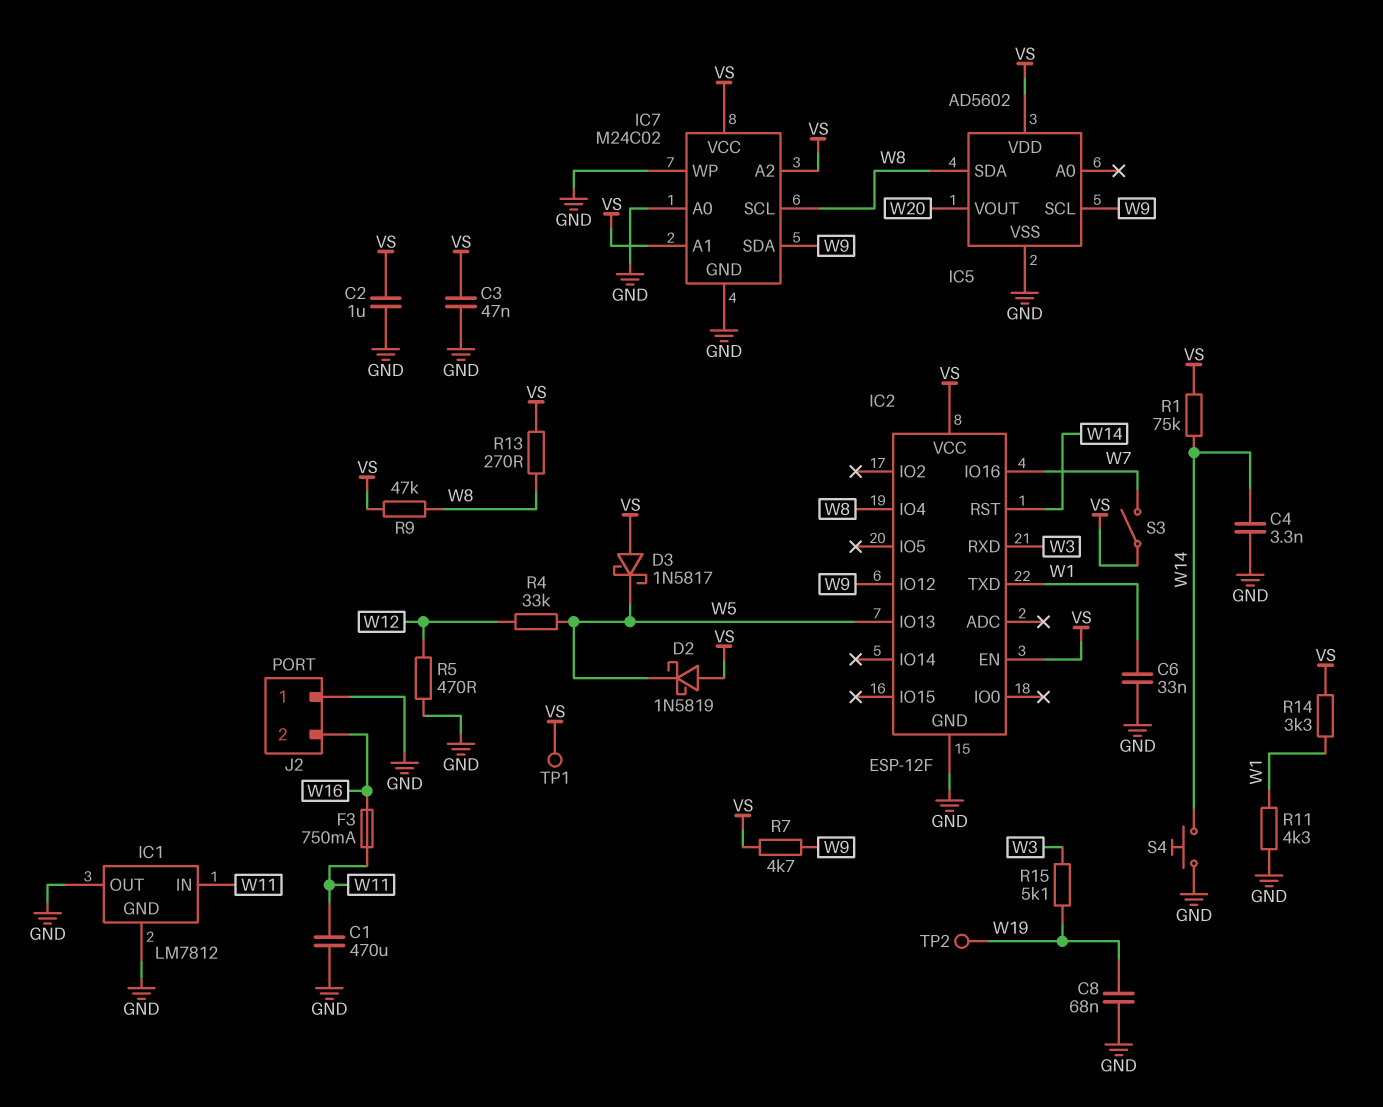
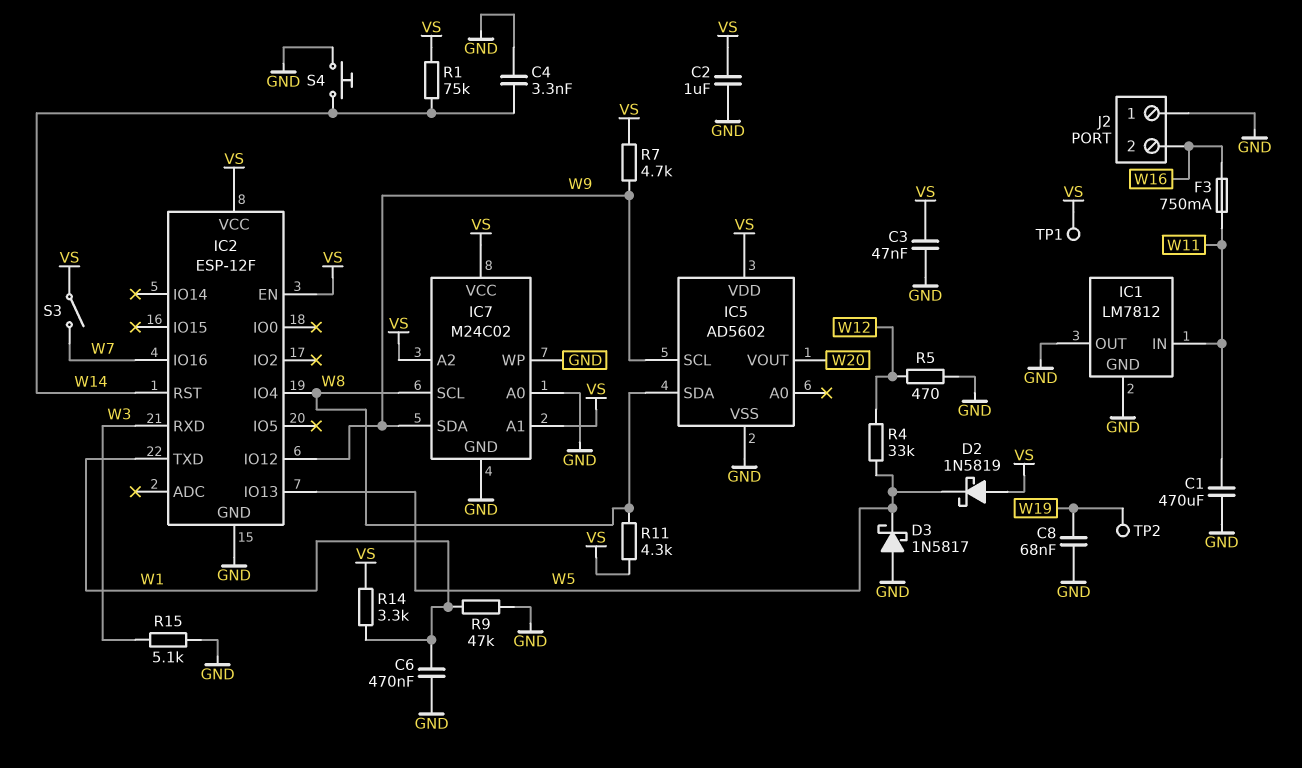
C6: 33nF (GND, W1) -> 470nF (GND, W1)
D3: schottky 1N5817 (A VS, K W5) -> schottky 1N5817 (A GND, K W5)
R9: 47k (VS, W8) -> 47k (GND, W1)
R11: 4.3k (GND, W1) -> 4.3k (VS, W8)
R13: 270 (VS, W8) -> none
R15: 5.1k (W3, W19) -> 5.1k (GND, W3)

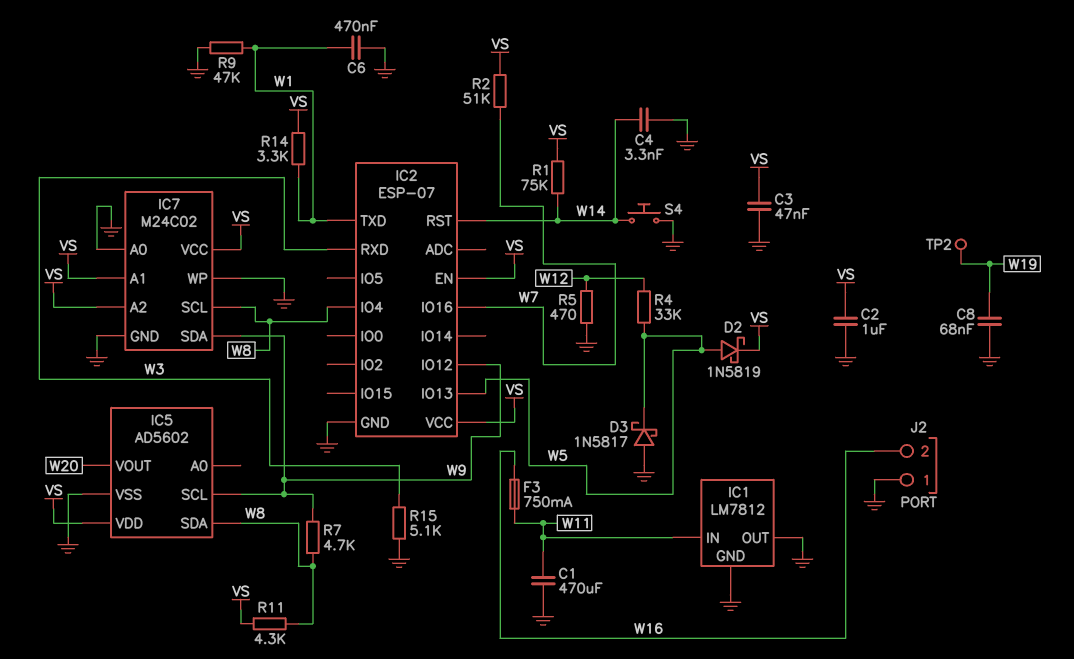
D2: schottky 1N5819 (A VS, K W5) -> schottky 1N5819 (A W5, K VS)
IC2: ESP-12F -> ESP-07
R2: none -> 51k (VS, W7)
R7: 4.7k (VS, W9) -> 4.7k (W8, W9)
S3: switch (VS, W7) -> none
TP1: test point (VS) -> none

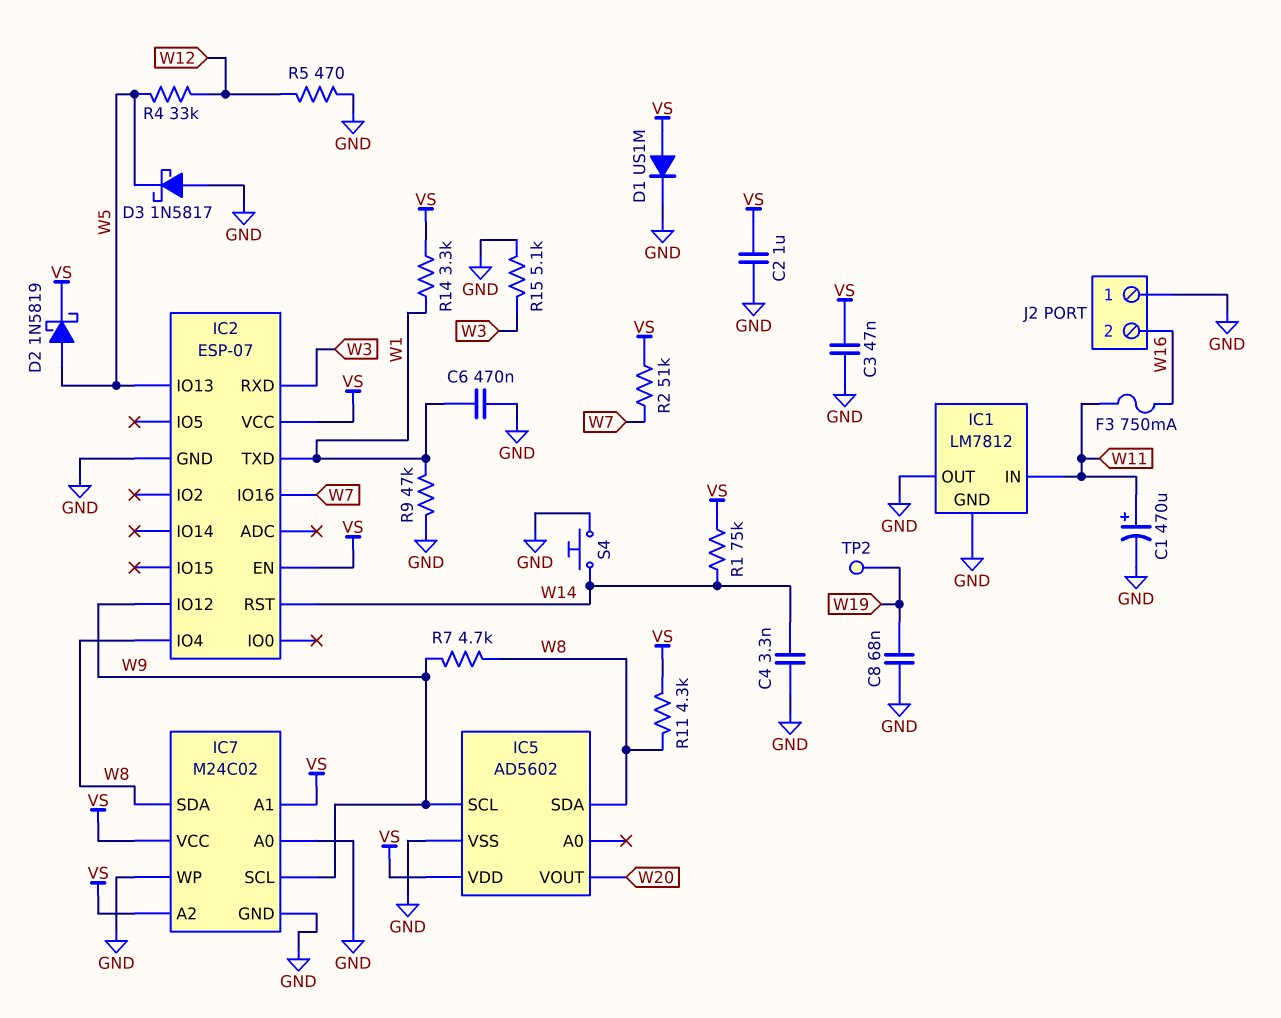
C1: 470uF (GND, W11) -> 470uF (plus W11, minus GND)
D1: none -> diode US1M (A VS, K GND)
IC7 pin SCL: W8 -> W9
IC7 pin SDA: W9 -> W8

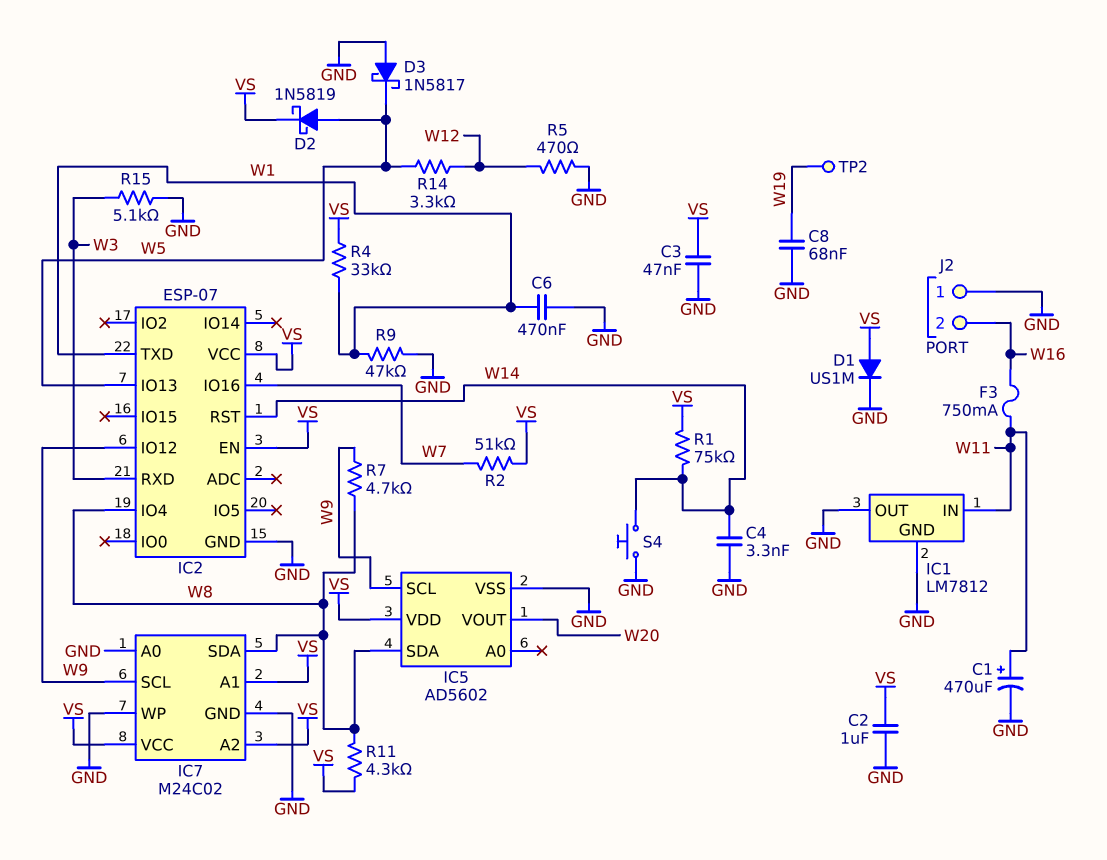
R4: 33k (W5, W12) -> 33k (VS, W1)
R14: 3.3k (VS, W1) -> 3.3k (W5, W12)

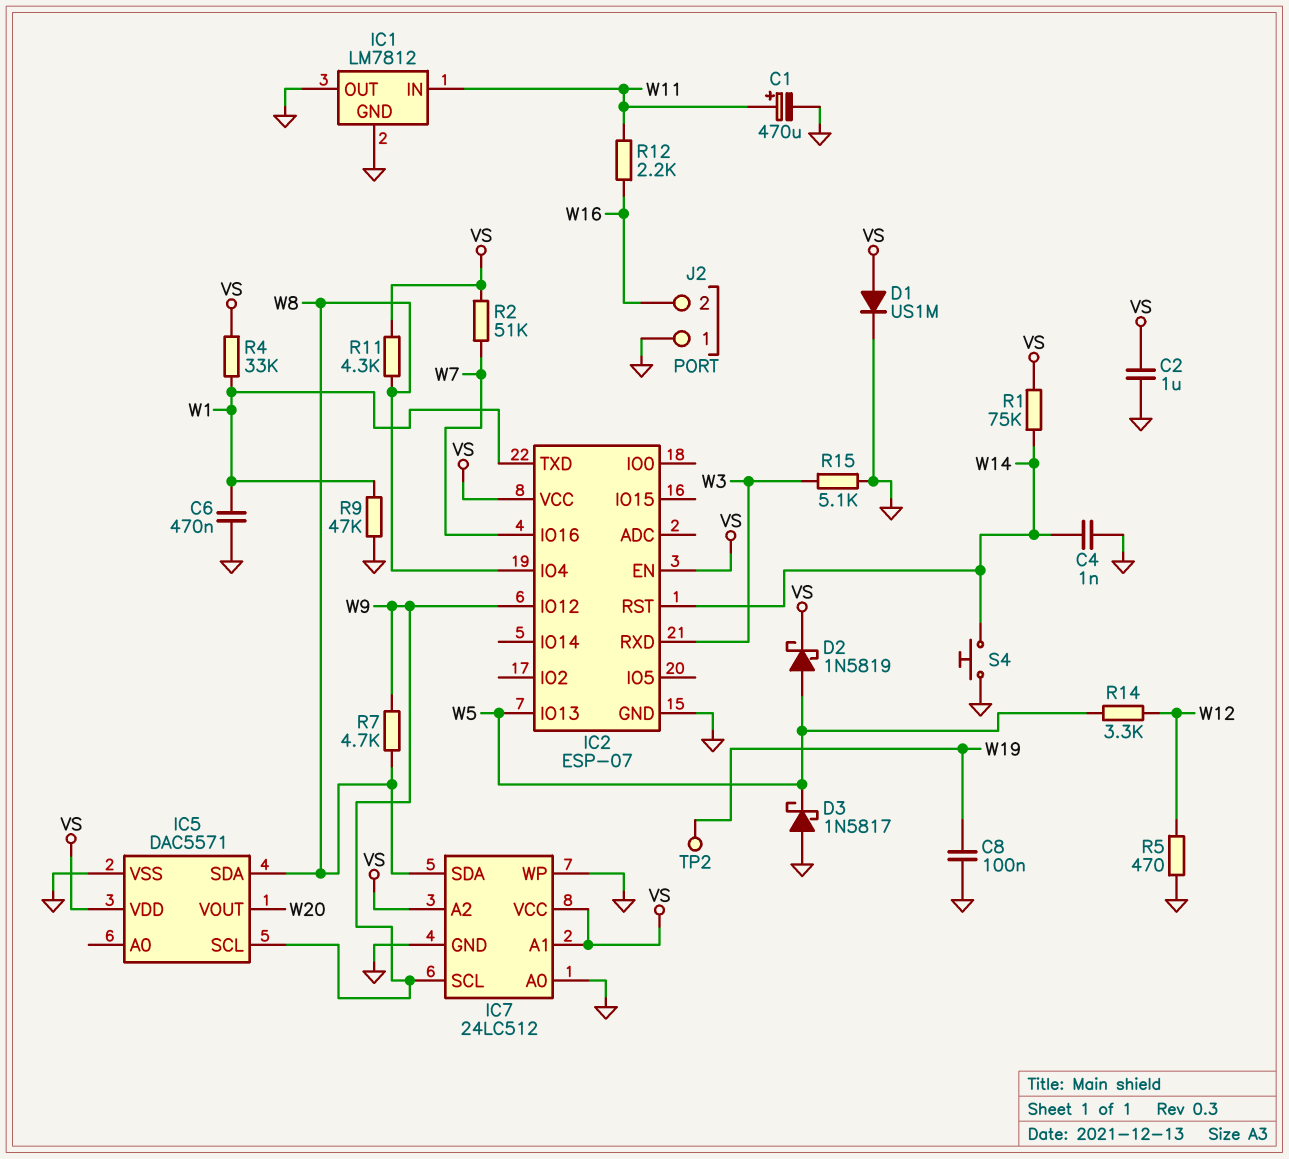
C3: 47nF (GND, VS) -> none
C4: 3.3nF (GND, W14) -> 1nF (GND, W14)
C8: 68nF (GND, W19) -> 100nF (GND, W19)
F3: 750mA (W11, W16) -> none
IC5: AD5602 -> DAC5571
IC7: M24C02 -> 24LC512
R12: none -> 2.2k (W11, W16)

